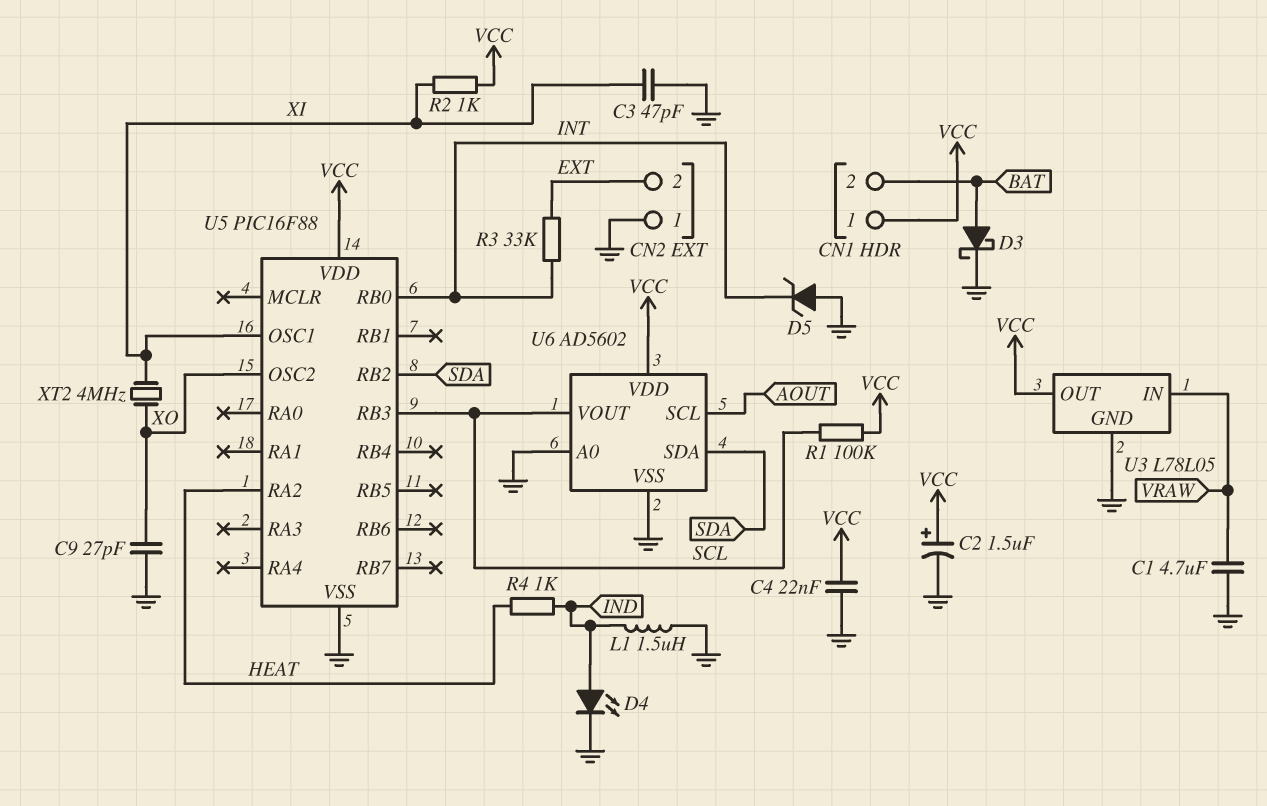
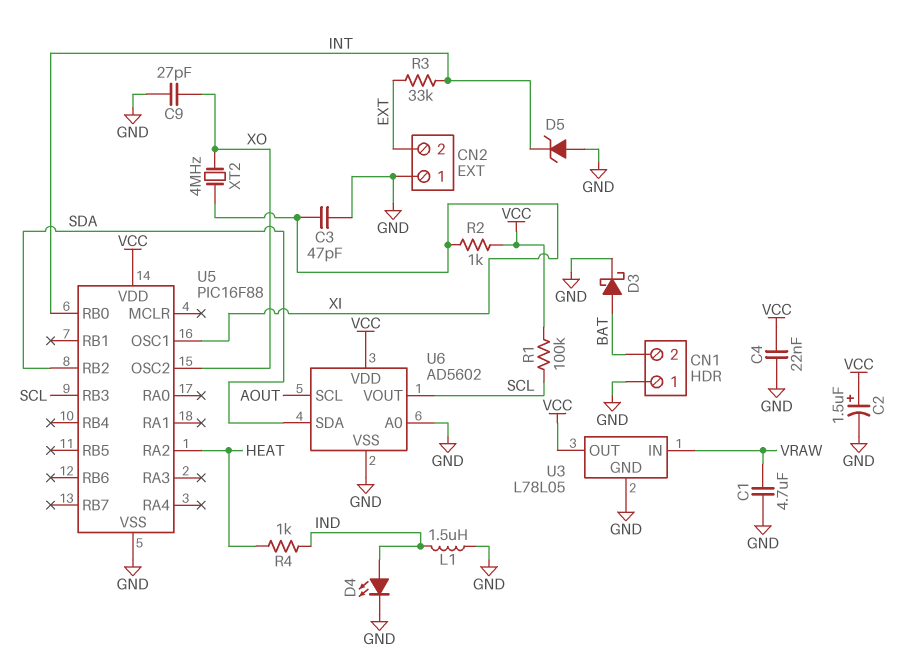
CN1 pin 1: VCC -> GND

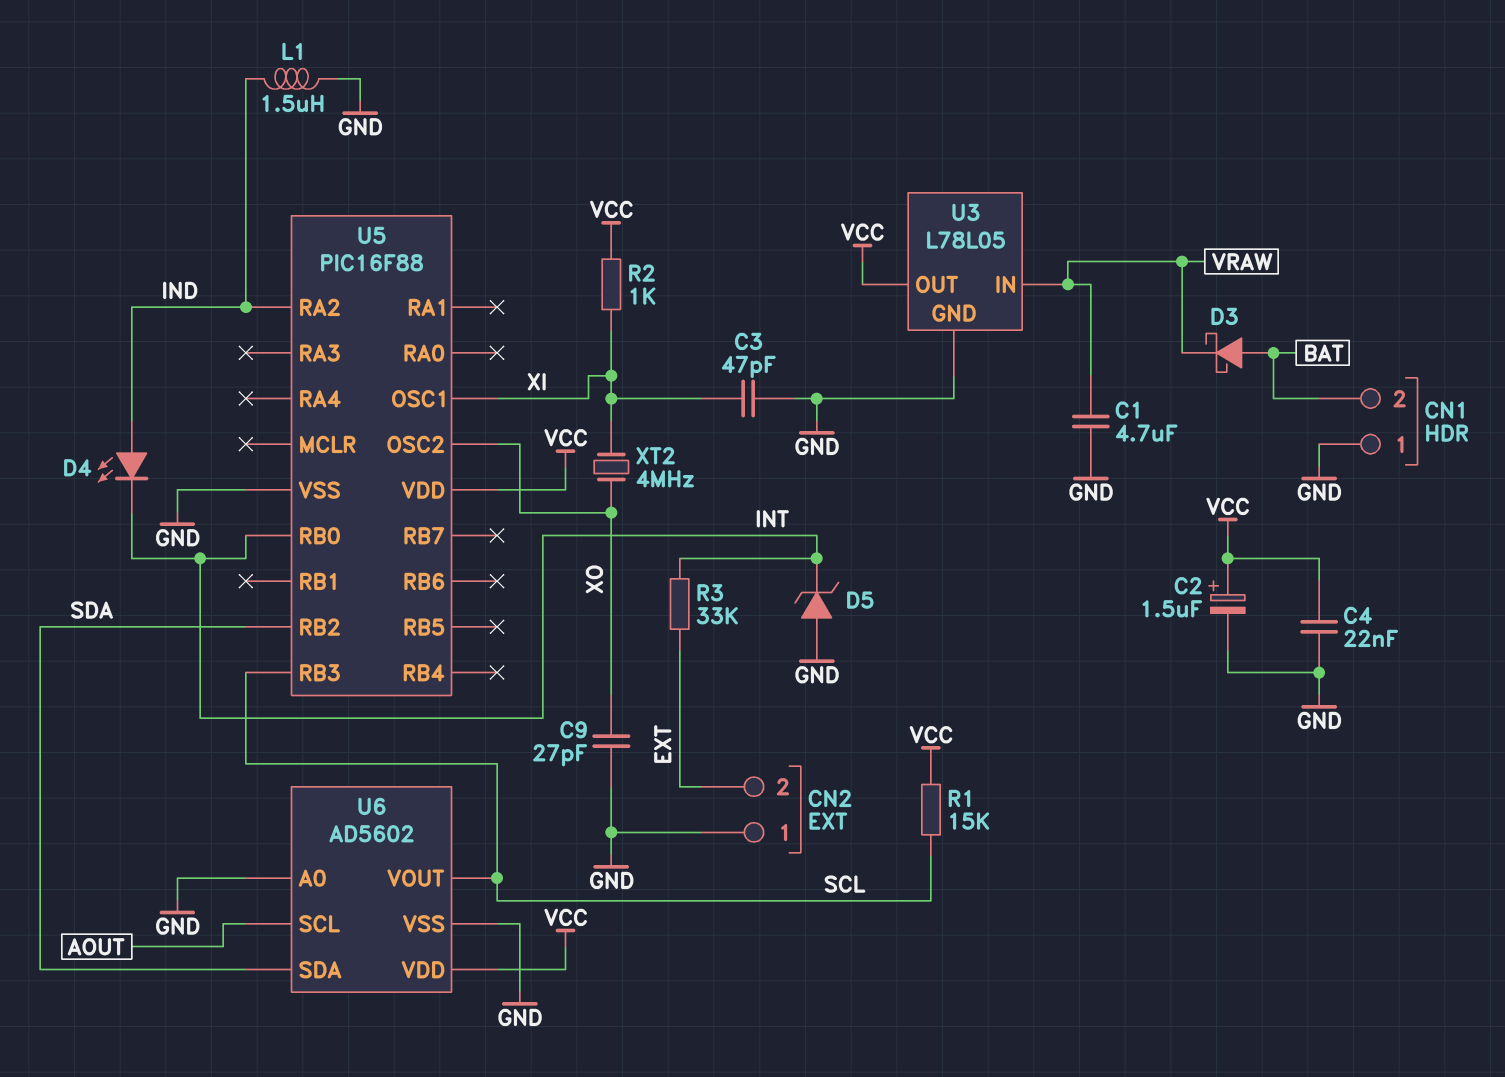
D3: schottky (A BAT, K GND) -> schottky (A BAT, K VRAW)
D4: LED (A IND, K GND) -> LED (A IND, K INT)
R1: 100k (SCL, VCC) -> 15k (SCL, VCC)
R4: 1k (HEAT, IND) -> none
U5 pin RA2: HEAT -> IND

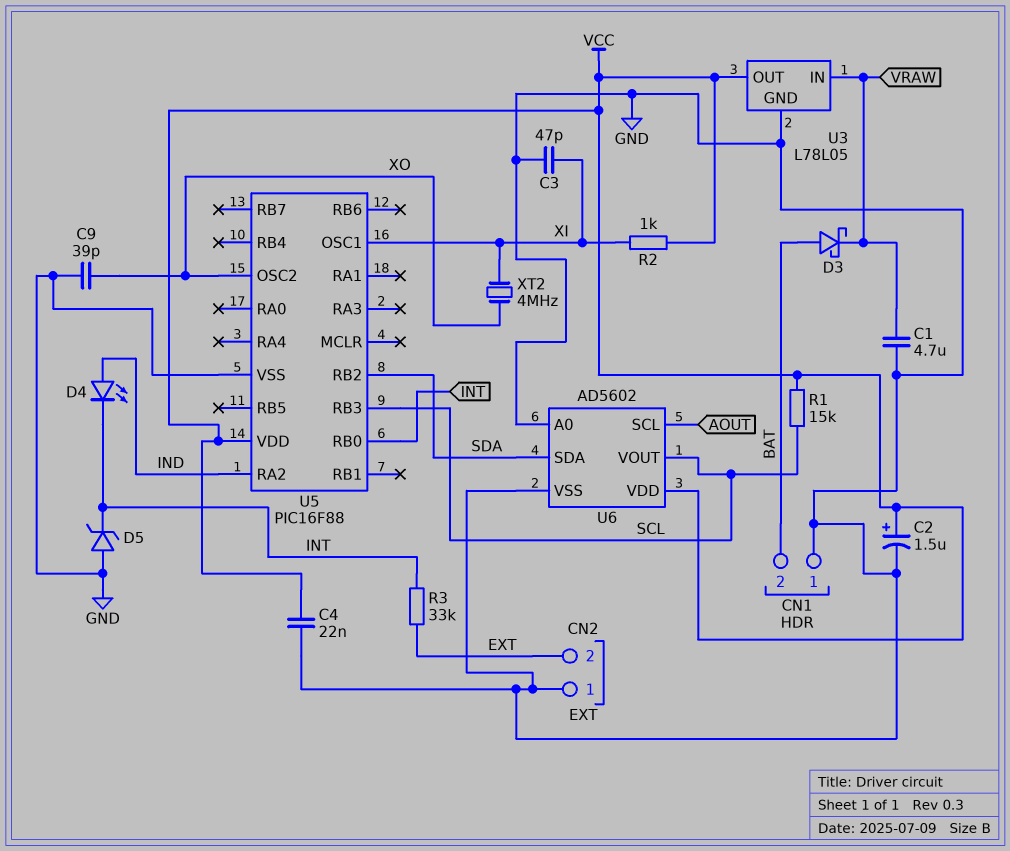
C9: 27pF (GND, XO) -> 39pF (GND, XO)
L1: 1.5uH (GND, IND) -> none

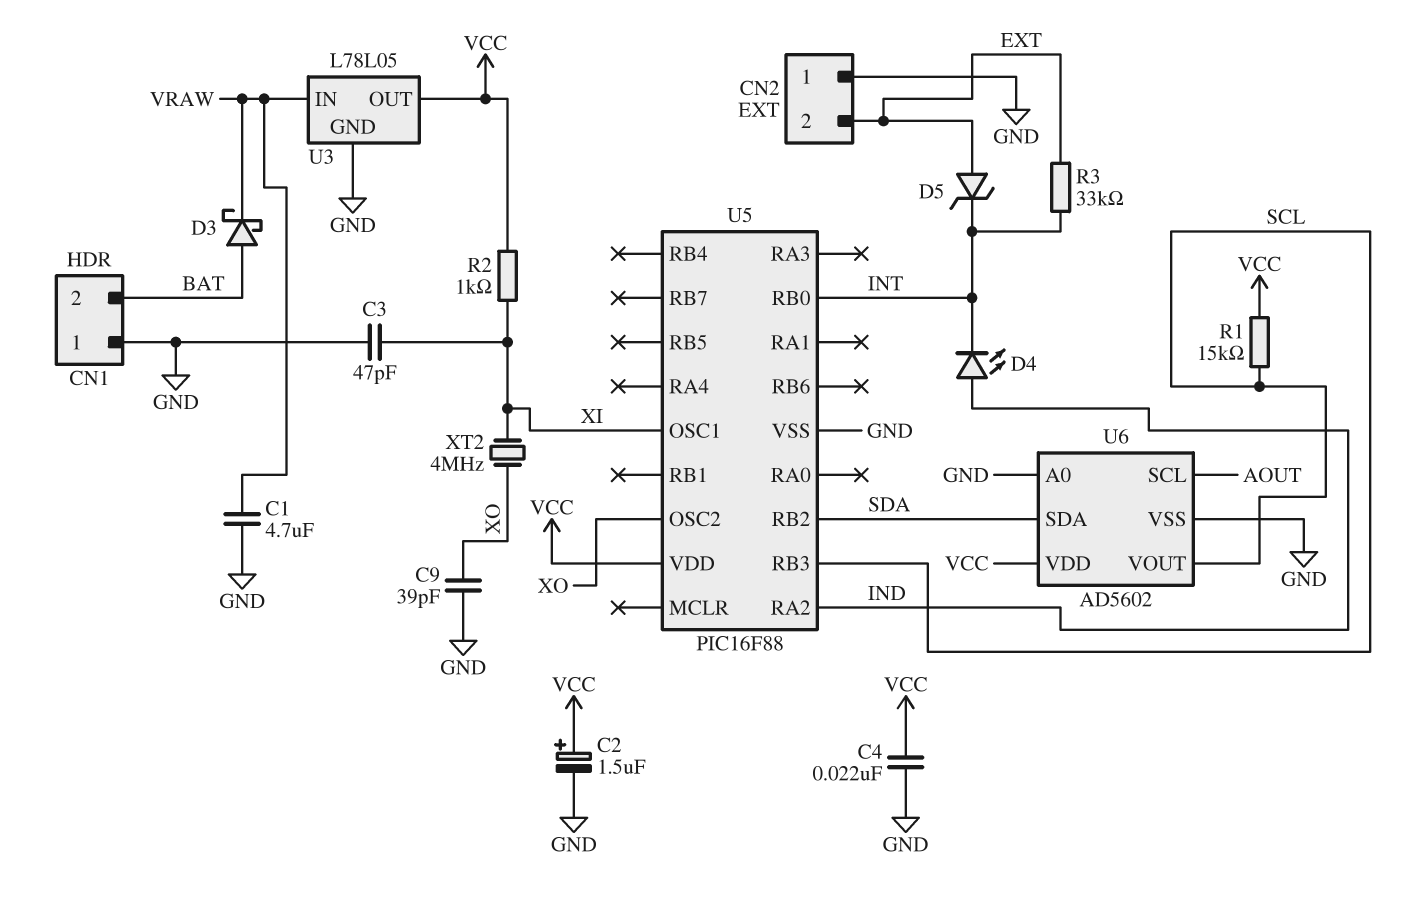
D5: zener (A GND, K INT) -> zener (A EXT, K INT)

